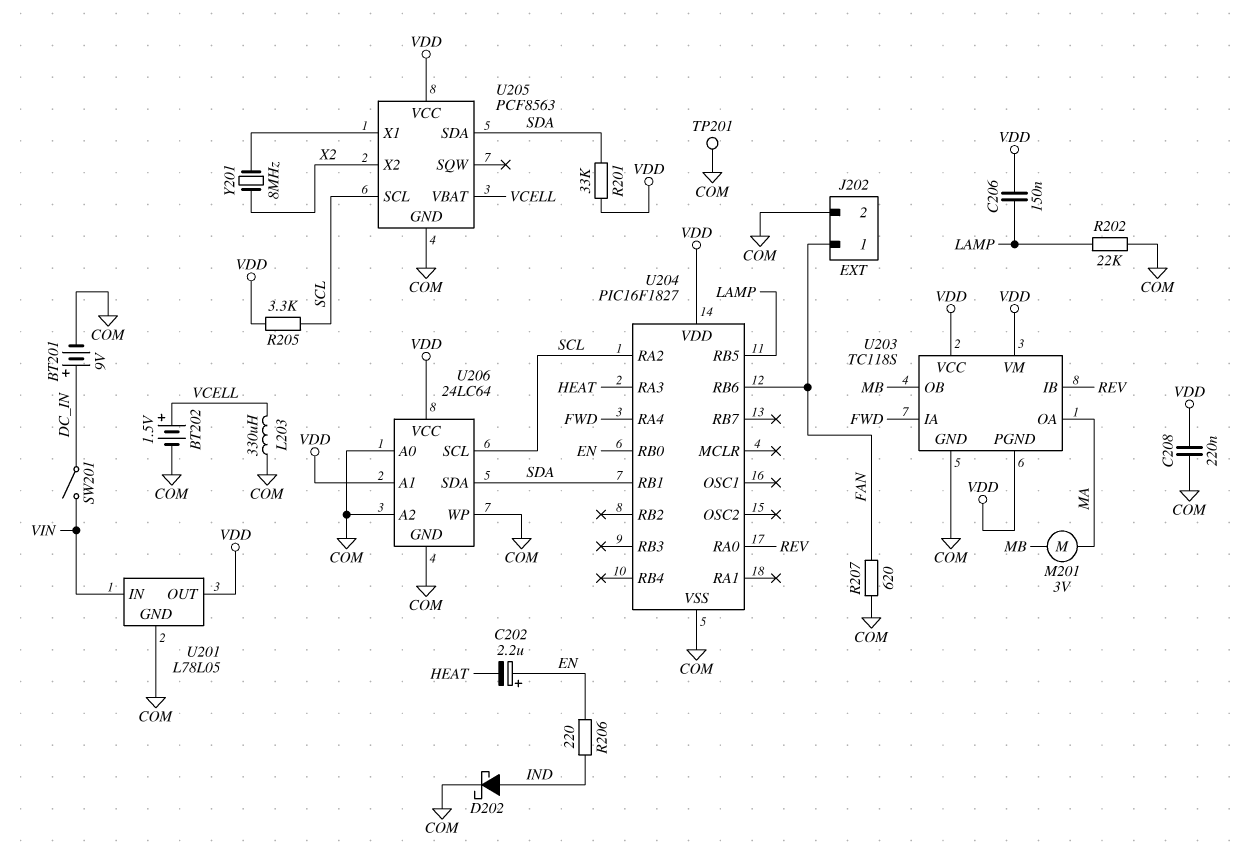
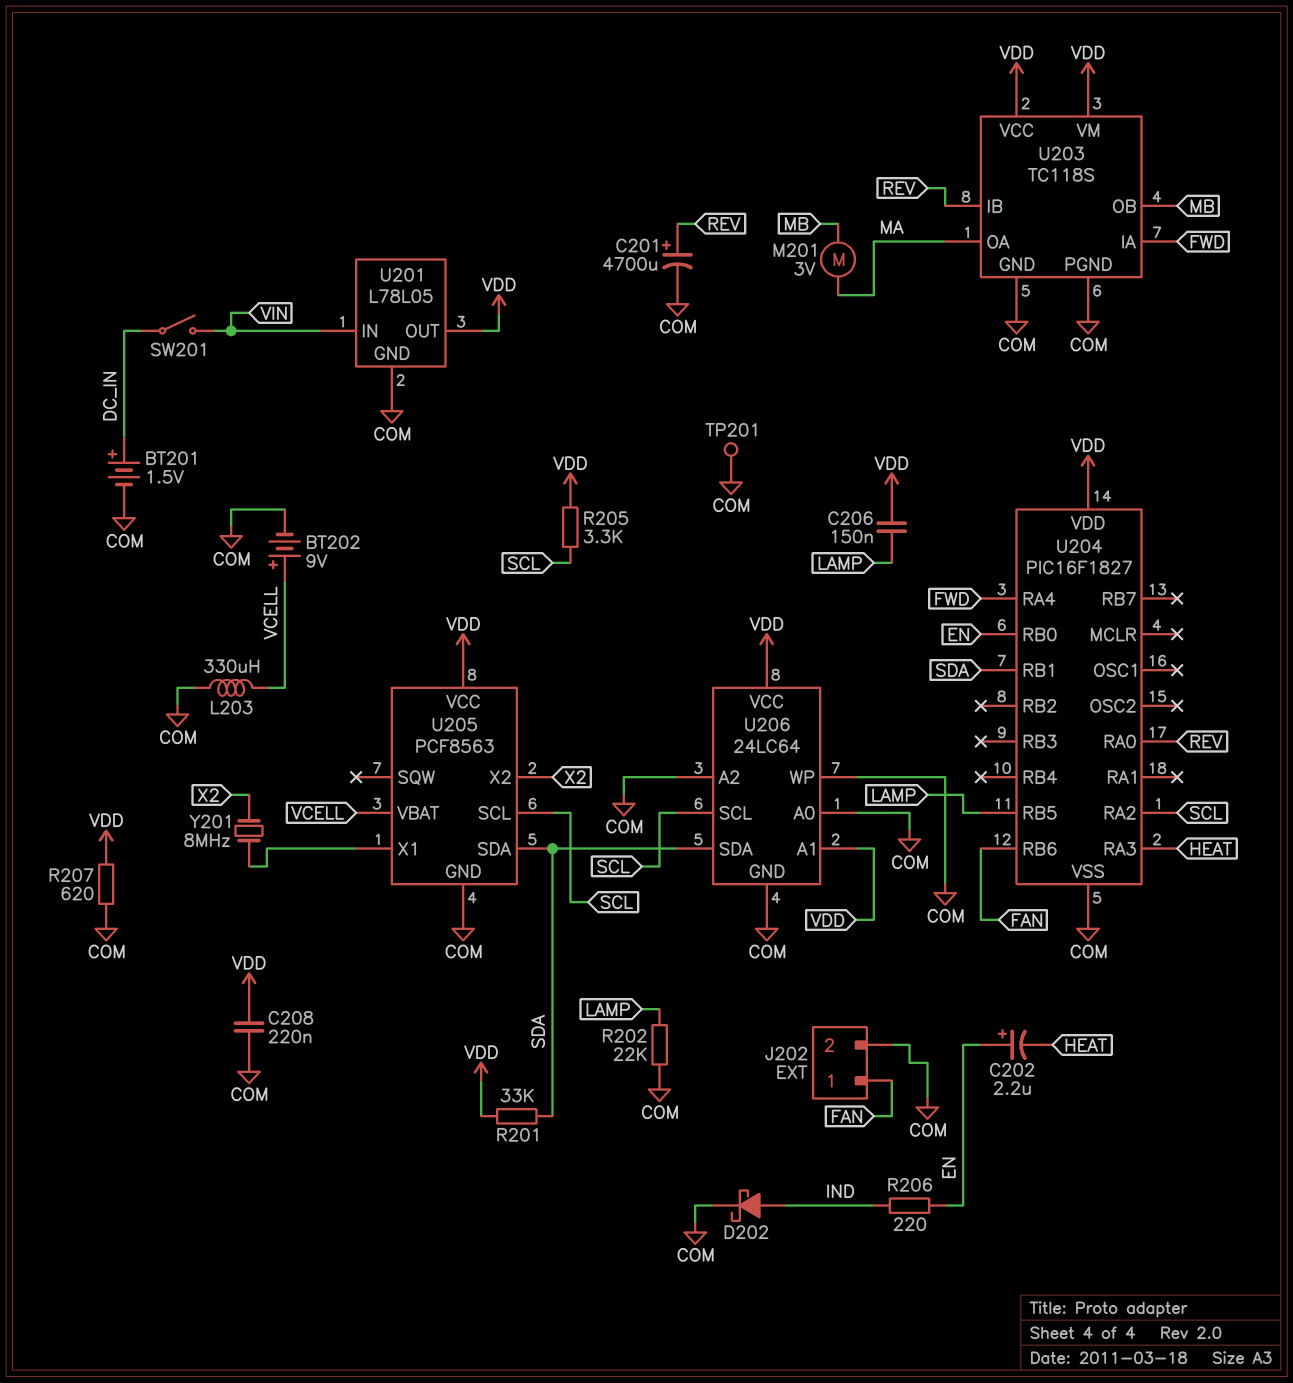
BT201: 9V (plus DC_IN, minus COM) -> 1.5V (plus DC_IN, minus COM)
BT202: 1.5V (plus VCELL, minus COM) -> 9V (plus VCELL, minus COM)
C201: none -> 4700uF (plus REV, minus COM)
R207: 620 (COM, FAN) -> 620 (COM, VDD)
U203 pin PGND: VDD -> COM

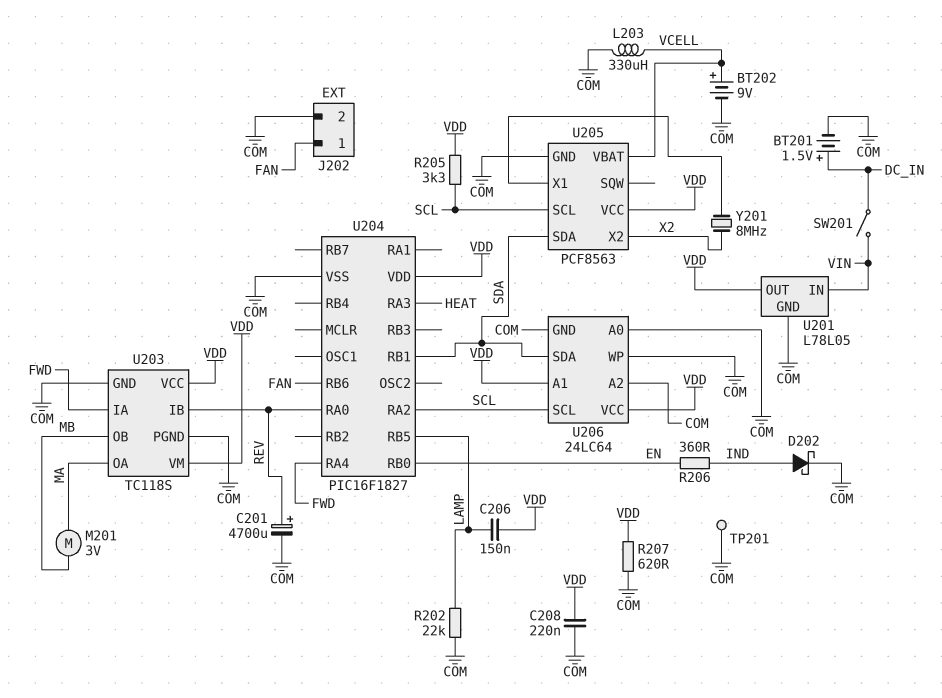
C202: 2.2uF (plus EN, minus HEAT) -> none
R201: 33k (SDA, VDD) -> none
R206: 220 (EN, IND) -> 360 (EN, IND)

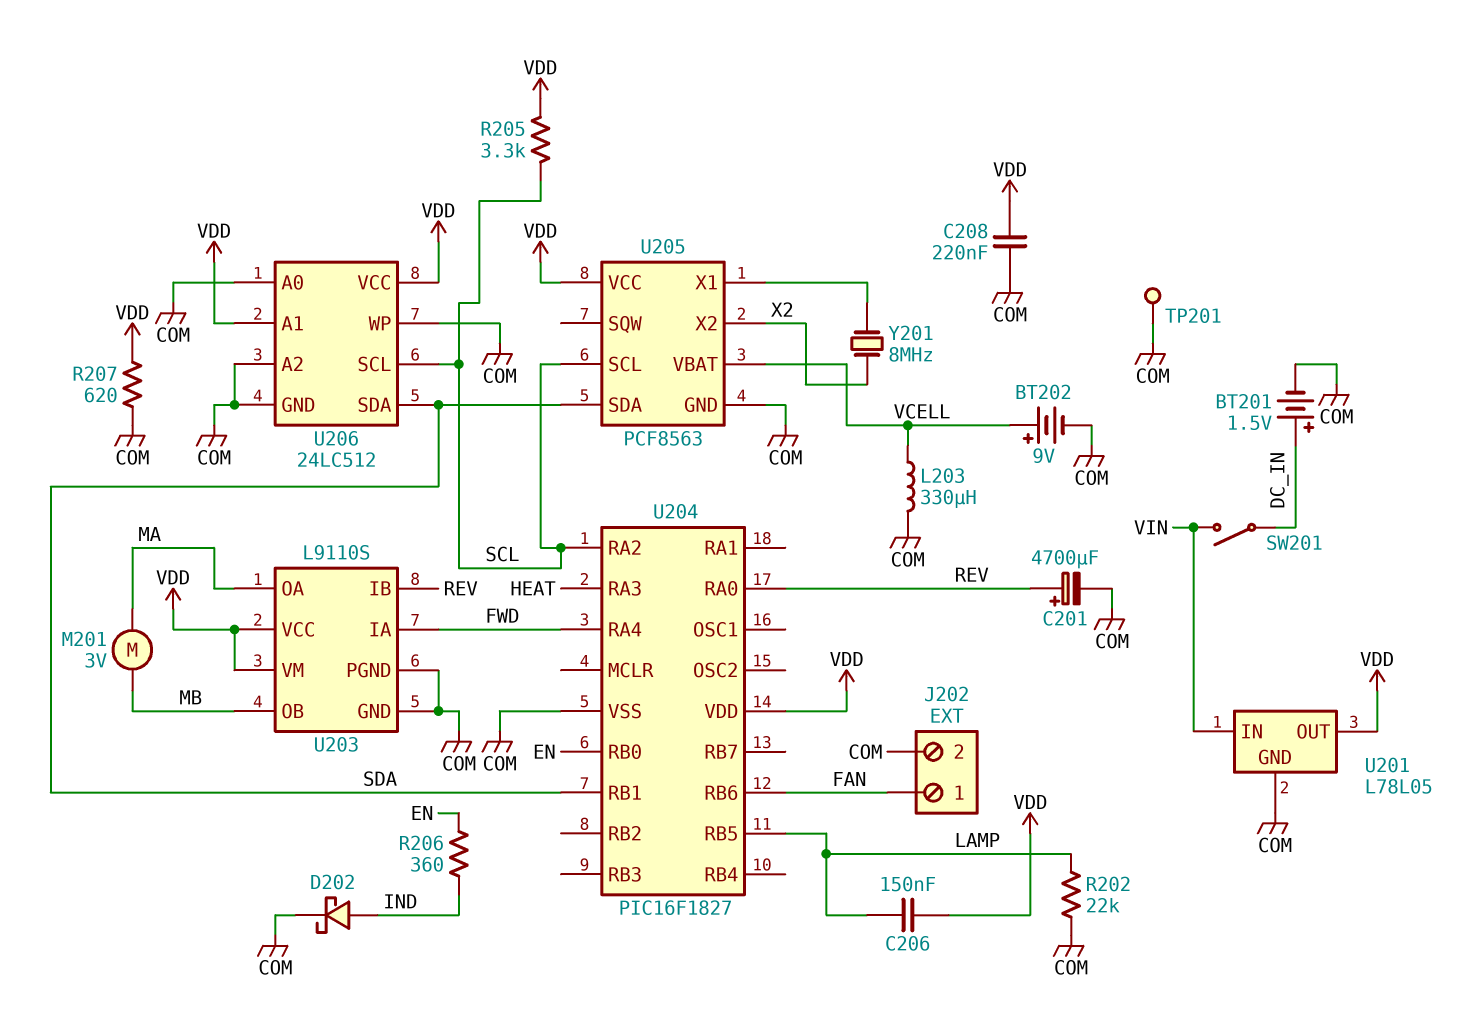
U203: TC118S -> L9110S
U206: 24LC64 -> 24LC512

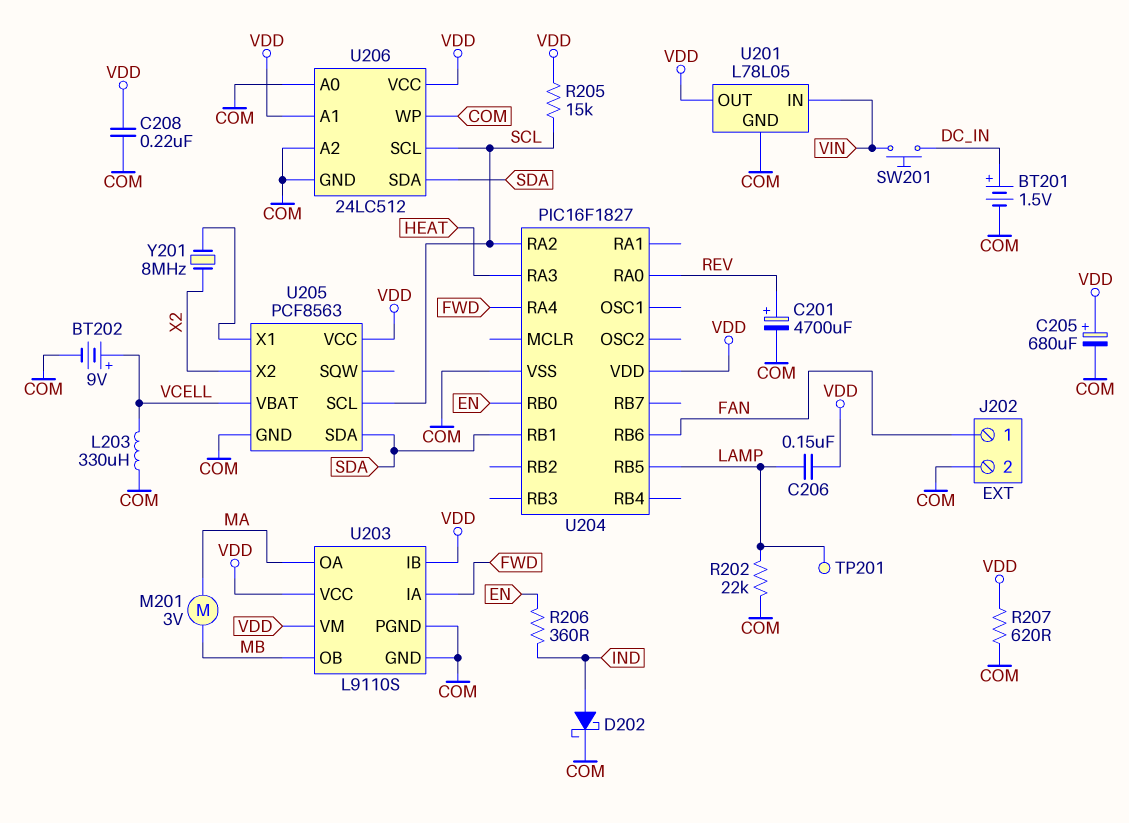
C205: none -> 680uF (plus VDD, minus COM)
R205: 3.3k (SCL, VDD) -> 15k (SCL, VDD)
SW201: switch (DC_IN, VIN) -> button (DC_IN, VIN)
TP201: test point (COM) -> test point (LAMP)
U203 pin IB: REV -> VDD

